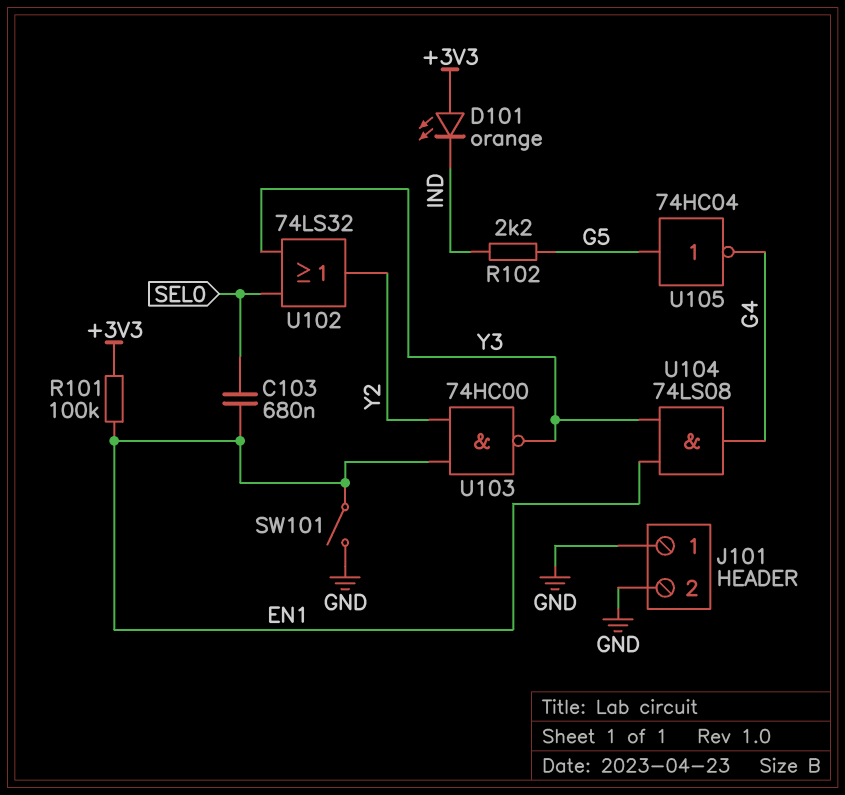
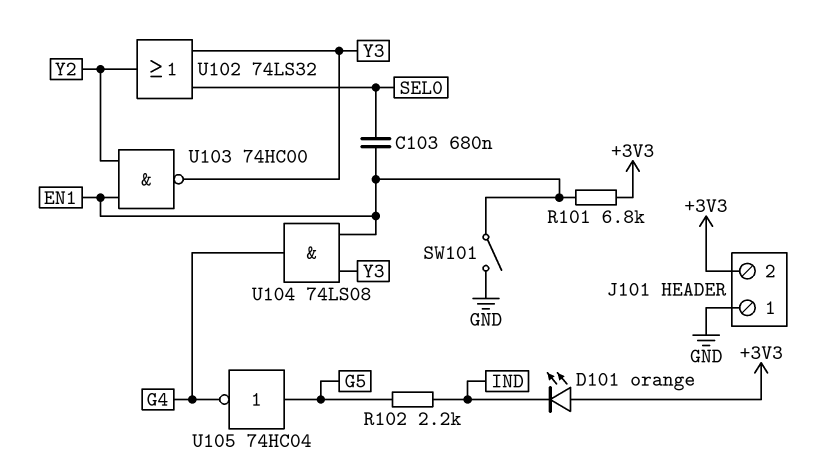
J101 pin 2: GND -> +3V3
R101: 100k (+3V3, EN1) -> 6.8k (+3V3, EN1)

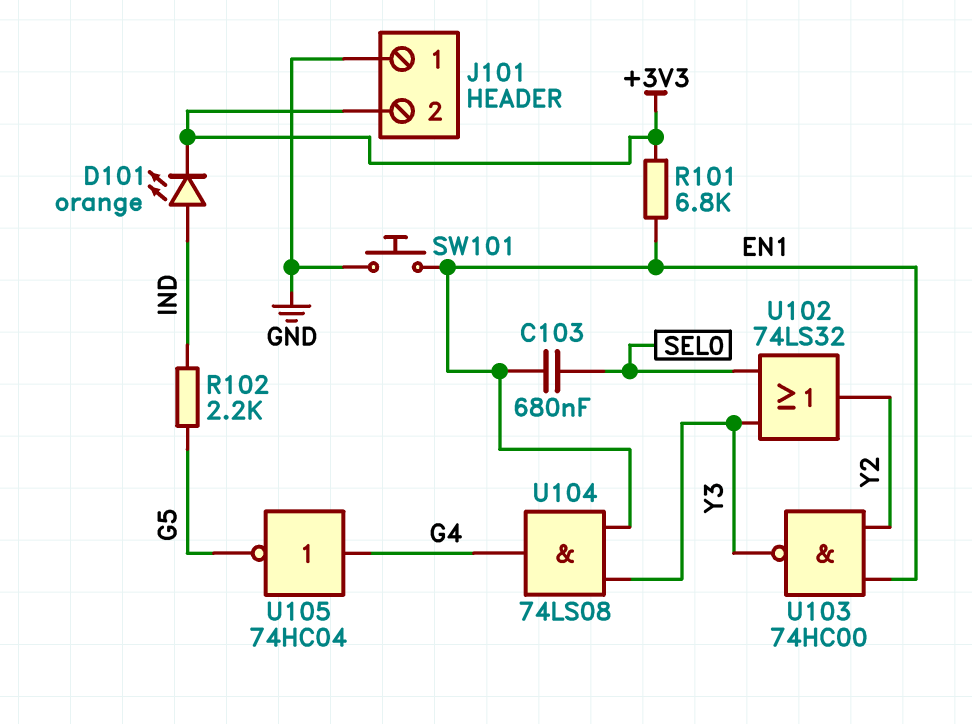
D101: LED orange (A +3V3, K IND) -> LED orange (A IND, K +3V3)
SW101: switch (EN1, GND) -> button (EN1, GND)
U105: NOT 74HC04 (in G5, out G4) -> NOT 74HC04 (in G4, out G5)

